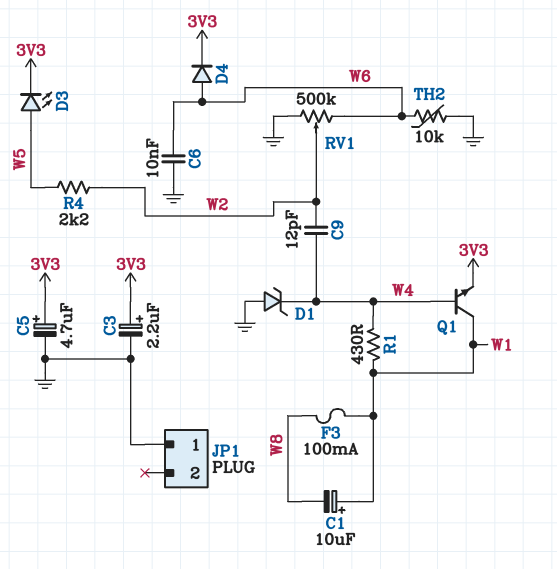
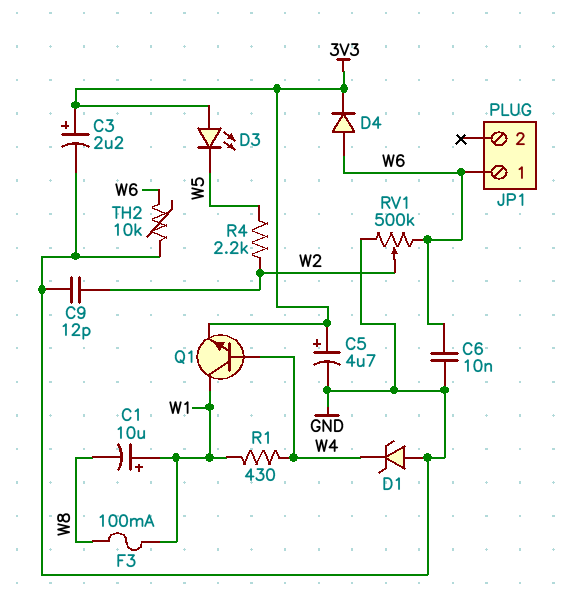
C9: 12pF (W2, W4) -> 12pF (GND, W2)
D3: LED (A W5, K 3V3) -> LED (A 3V3, K W5)
JP1 pin 1: GND -> W6

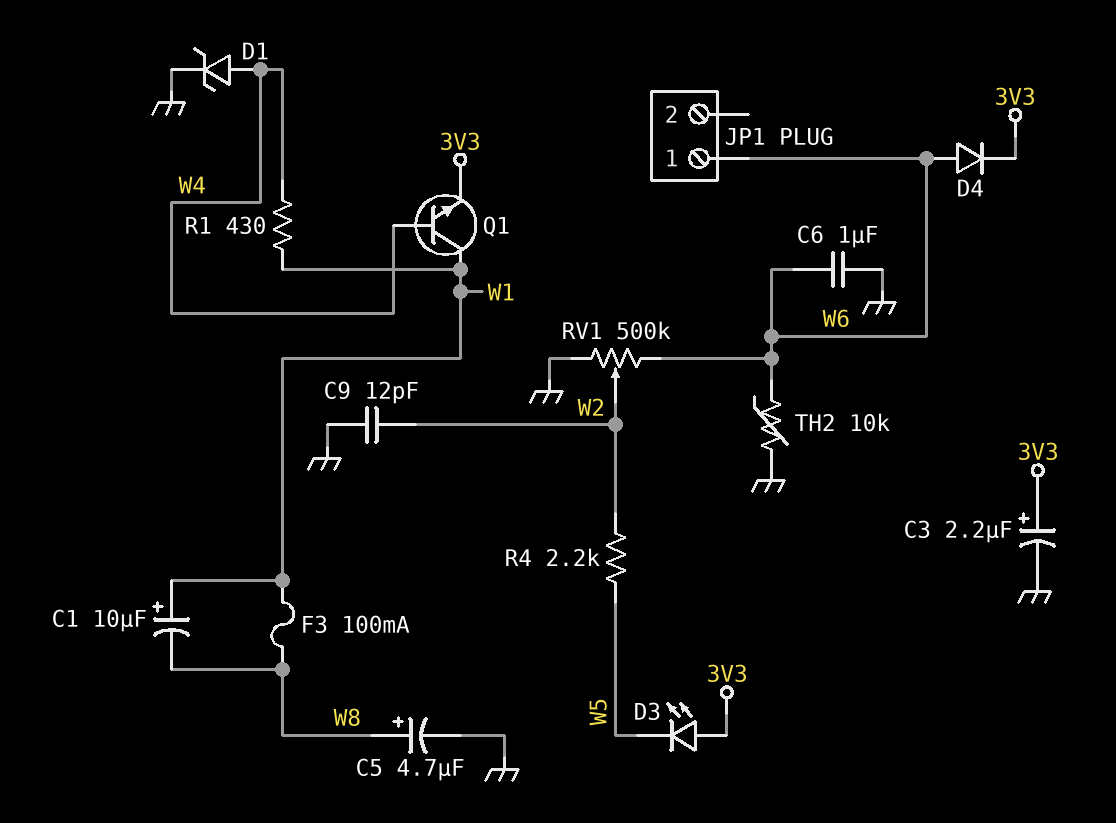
C5: 4.7uF (plus 3V3, minus GND) -> 4.7uF (plus W8, minus GND)
C6: 10nF (GND, W6) -> 1uF (GND, W6)
D1: zener (A GND, K W4) -> zener (A W4, K GND)

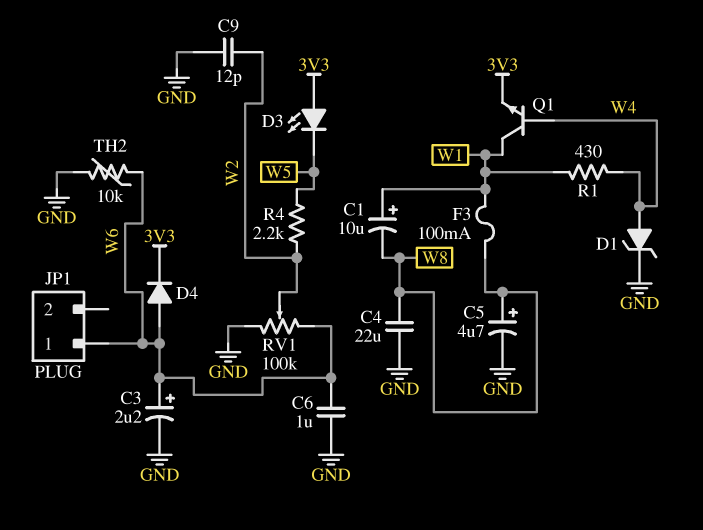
C3: 2.2uF (plus 3V3, minus GND) -> 2.2uF (plus W6, minus GND)
C4: none -> 22uF (GND, W8)
RV1: 500k (GND, W6, wiper W2) -> 100k (GND, W6, wiper W2)

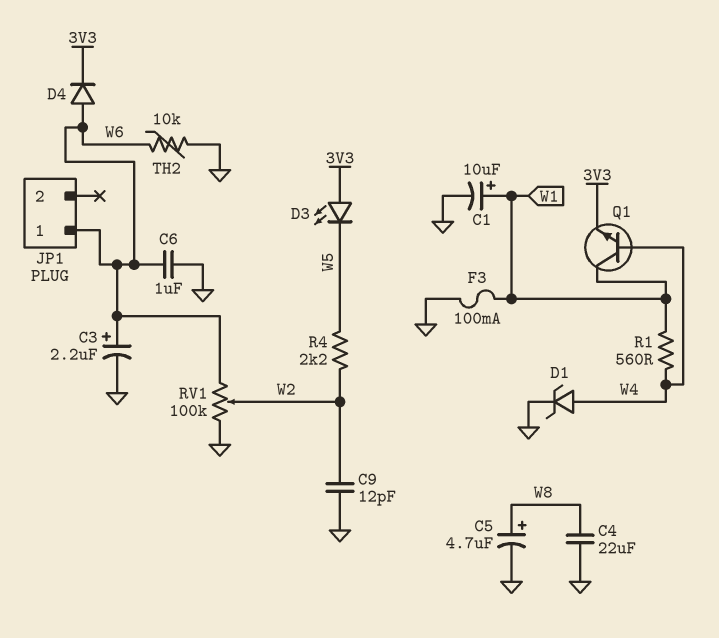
C1: 10uF (plus W1, minus W8) -> 10uF (plus W1, minus GND)
F3: 100mA (W1, W8) -> 100mA (GND, W1)
R1: 430 (W1, W4) -> 560 (W1, W4)

